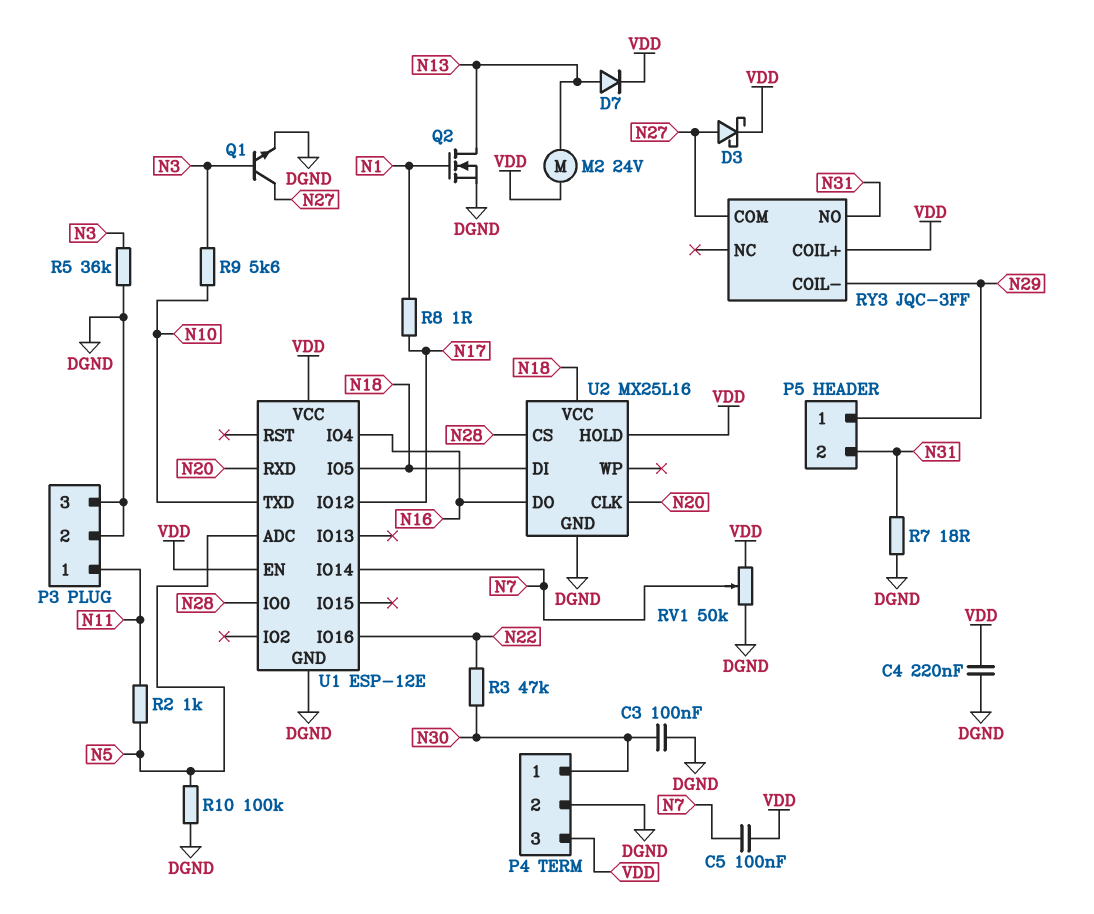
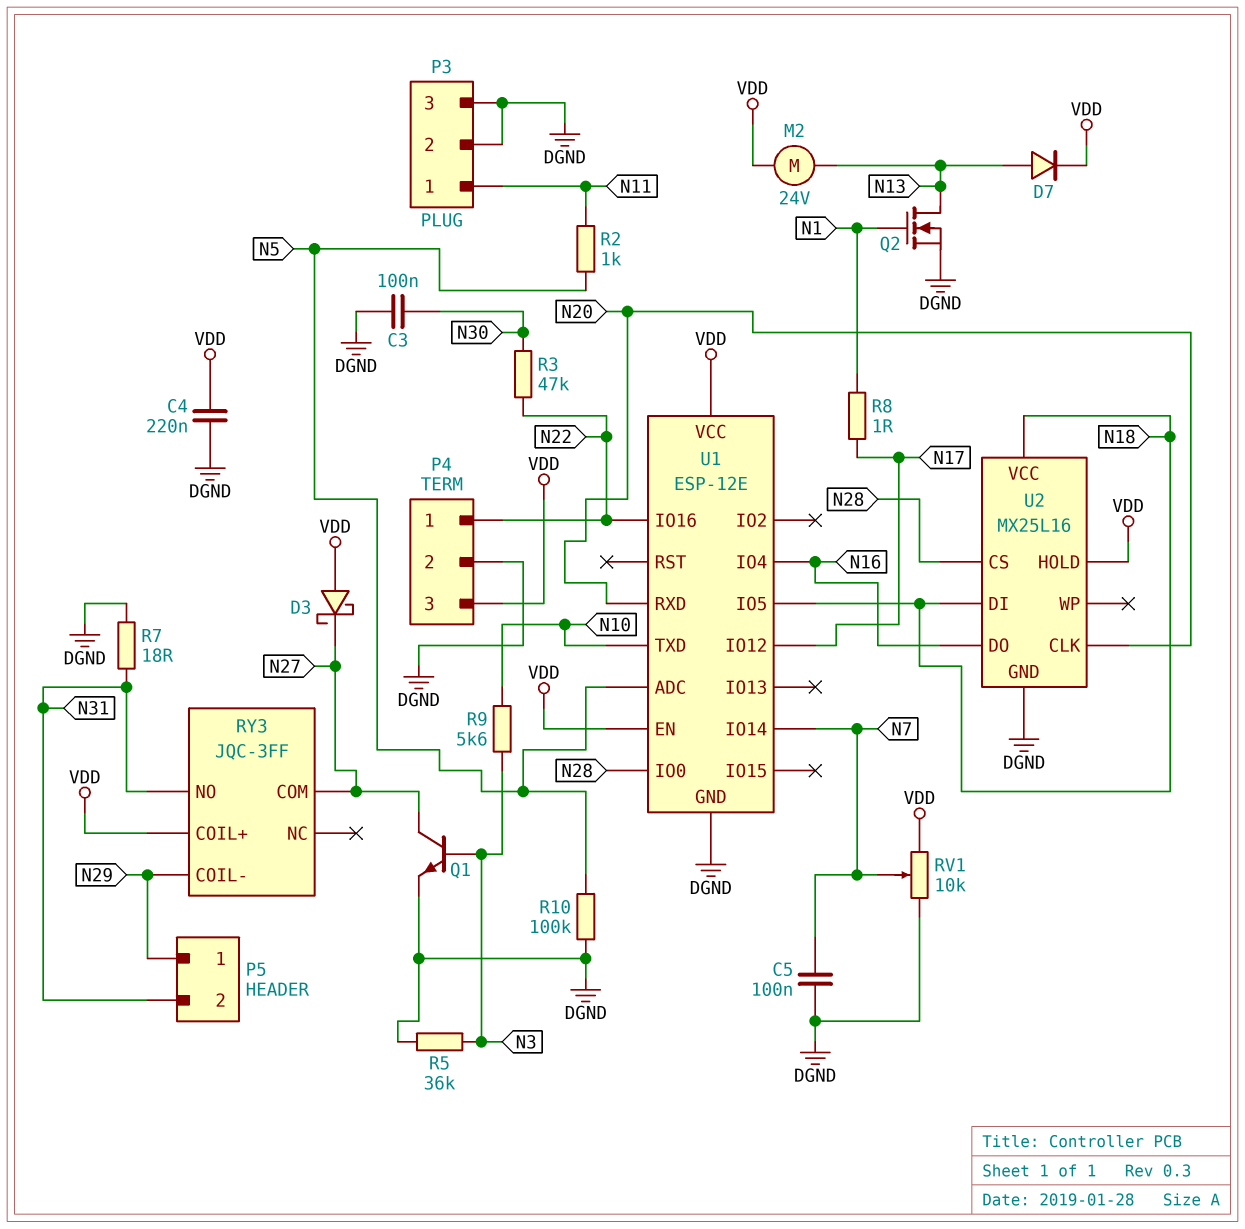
C5: 100nF (N7, VDD) -> 100nF (DGND, N7)
D3: schottky (A N27, K VDD) -> schottky (A VDD, K N27)
P4 pin 1: N30 -> N22
RV1: 50k (DGND, VDD, wiper N7) -> 10k (DGND, VDD, wiper N7)

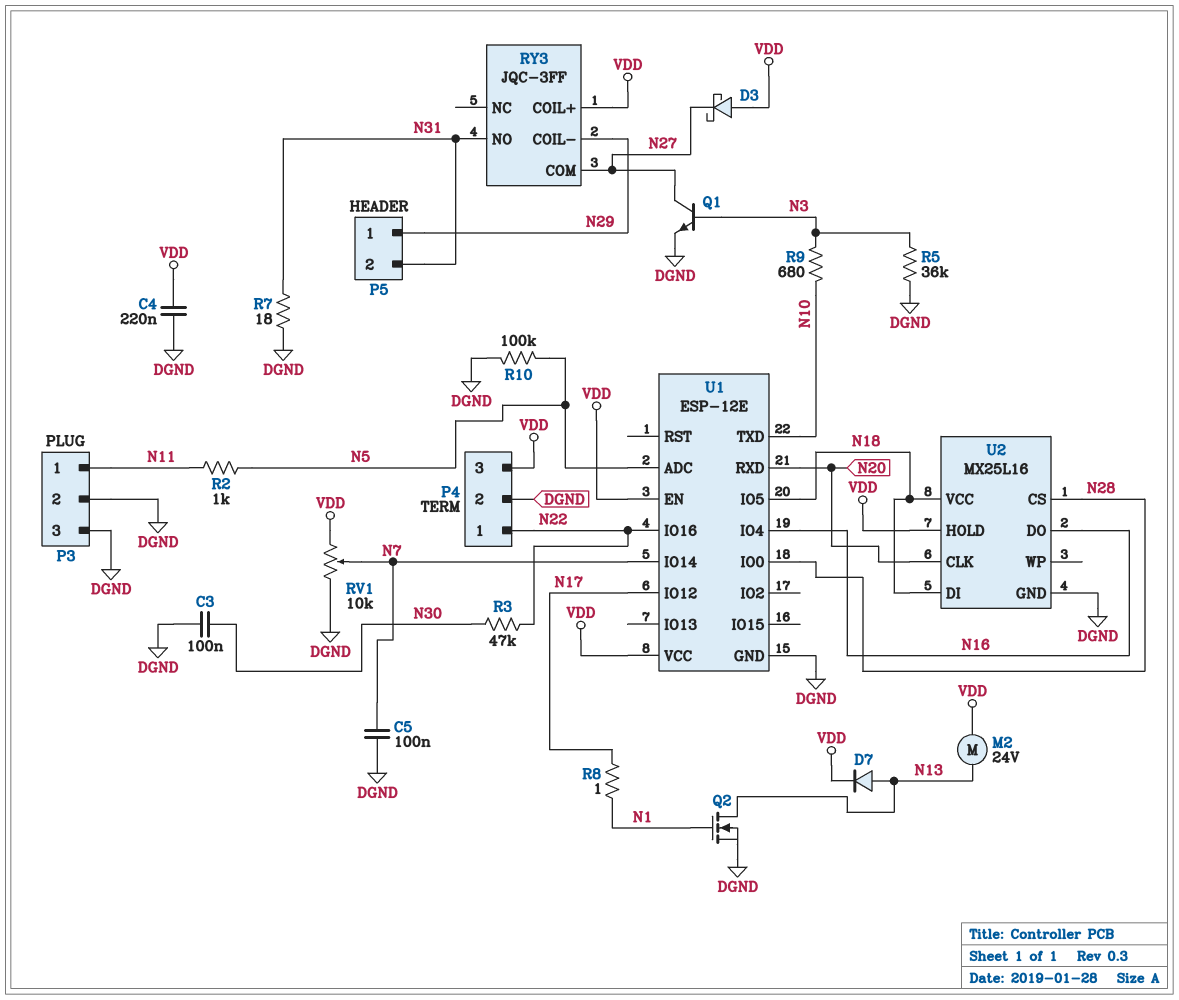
R9: 5.6k (N3, N10) -> 680 (N3, N10)

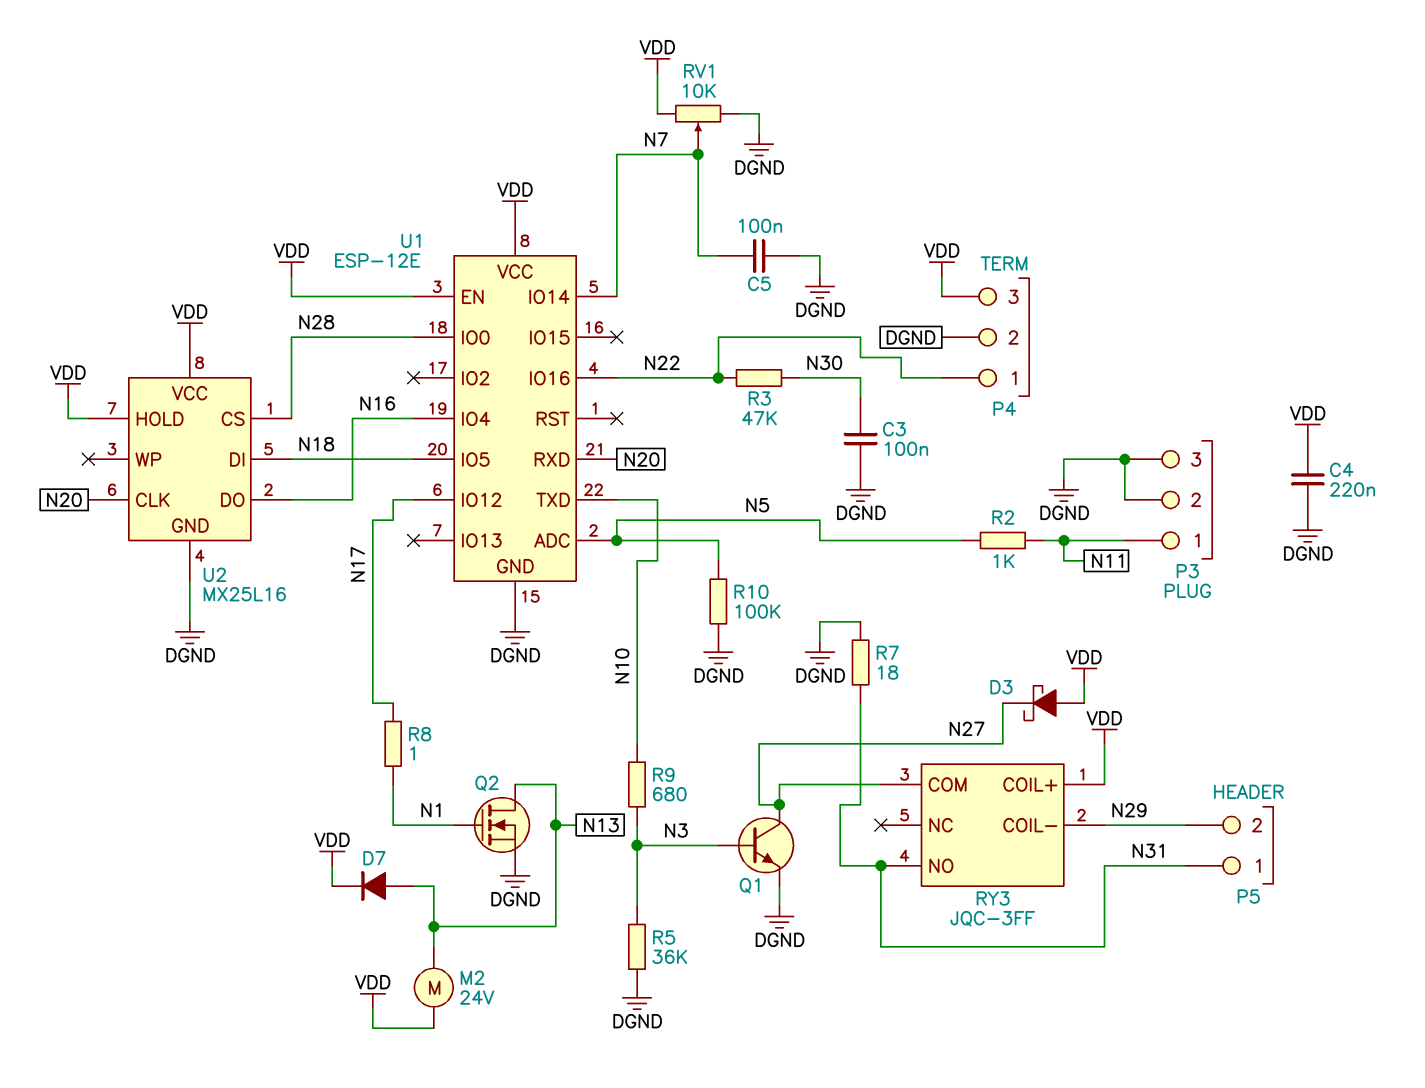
P5 pin 1: N29 -> N31
P5 pin 2: N31 -> N29
U2 pin VCC: N18 -> VDD

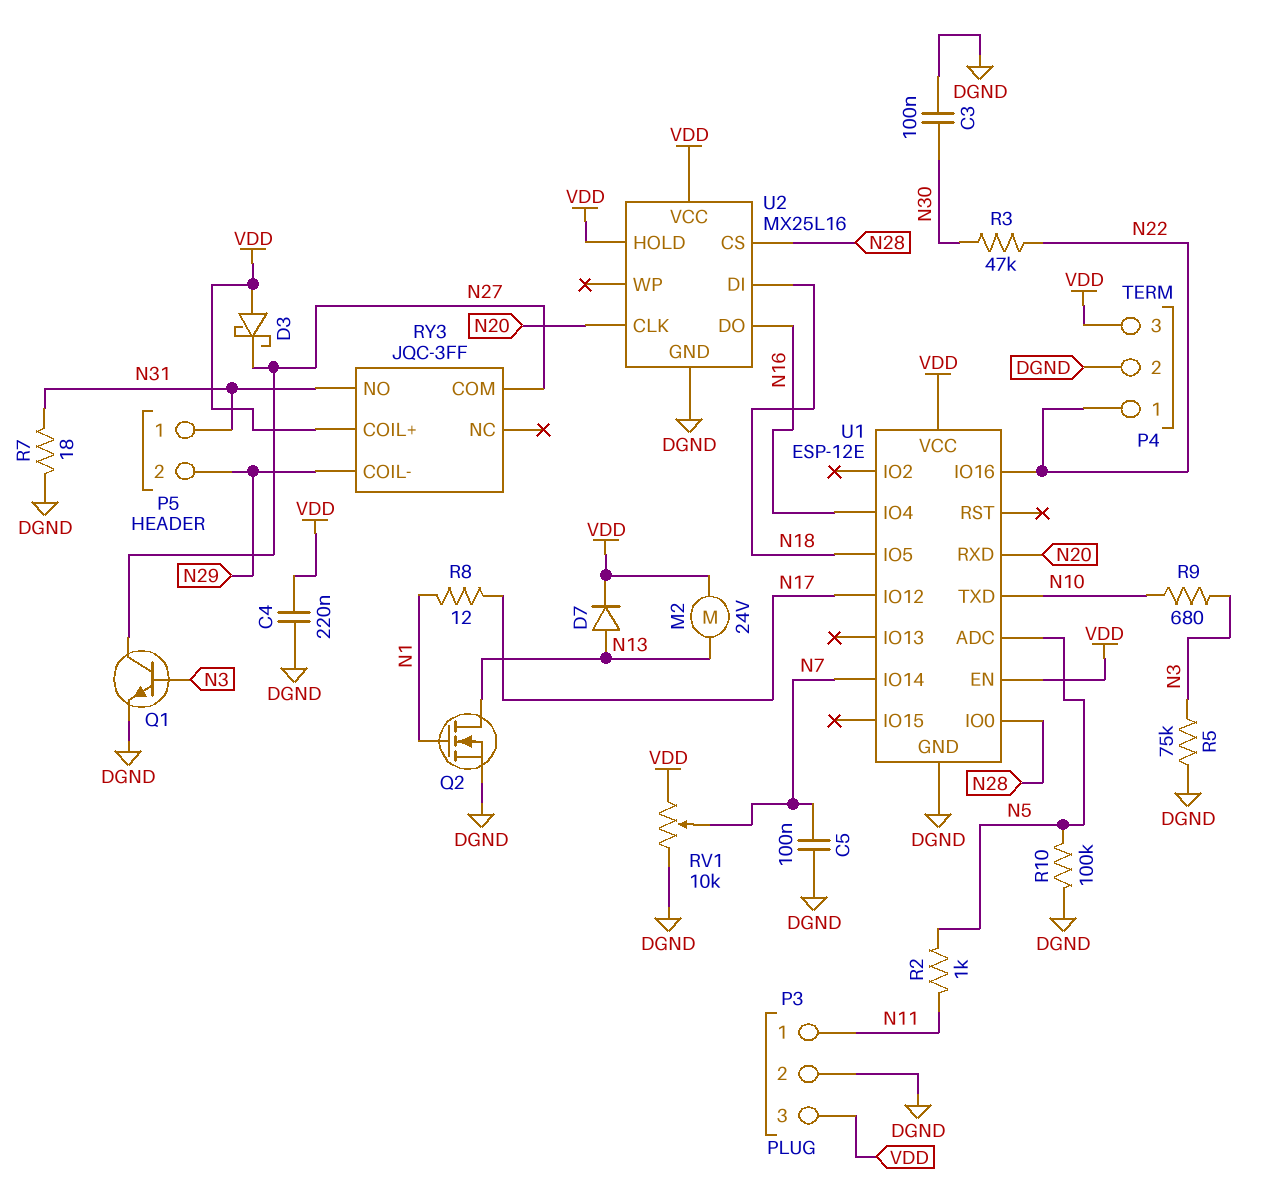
P3 pin 3: DGND -> VDD
R5: 36k (DGND, N3) -> 75k (DGND, N3)
R8: 1 (N1, N17) -> 12 (N1, N17)

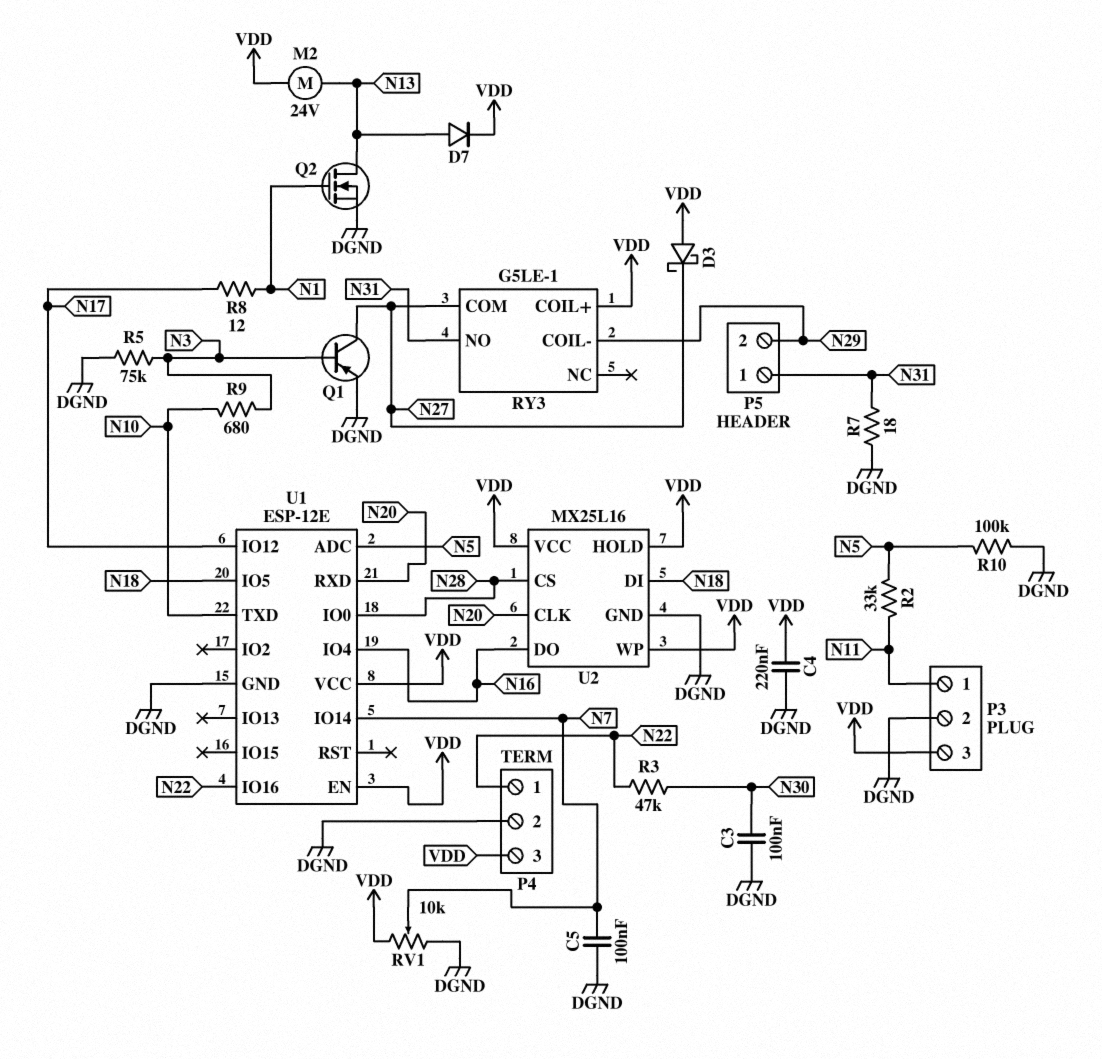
Q1: NPN (B N3, C N27, E DGND) -> PNP (B N3, C N27, E DGND)
R2: 1k (N5, N11) -> 33k (N5, N11)
RY3: JQC-3FF -> G5LE-1
U2 pin WP: none -> VDD

